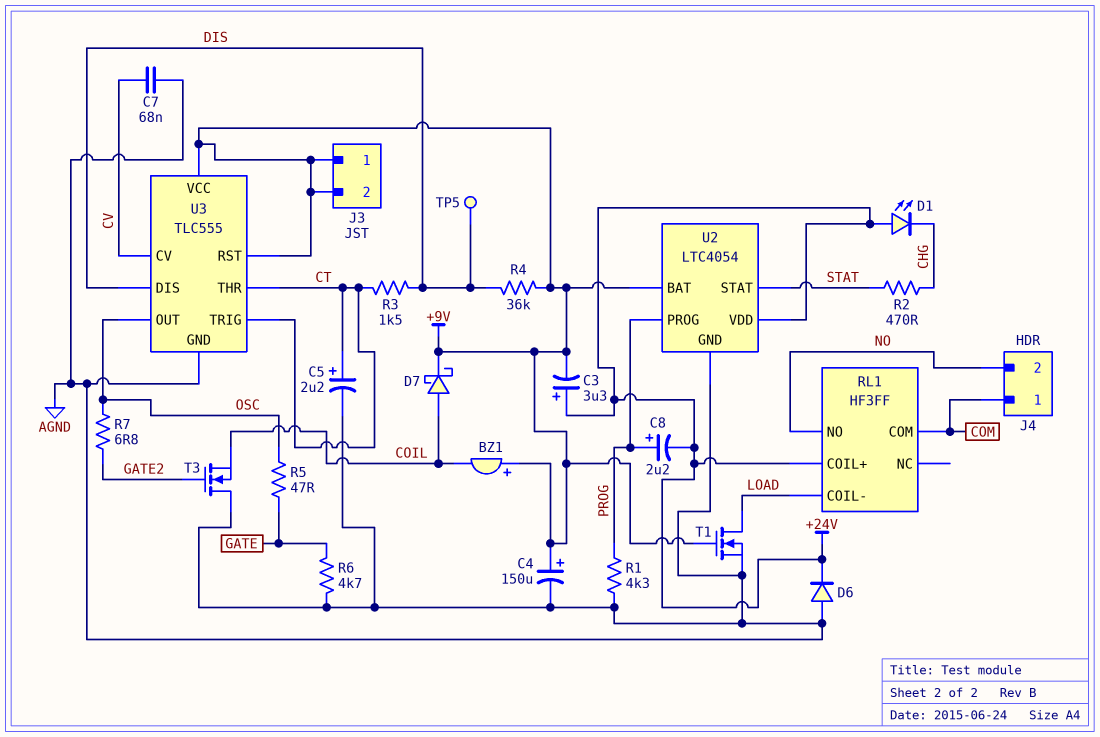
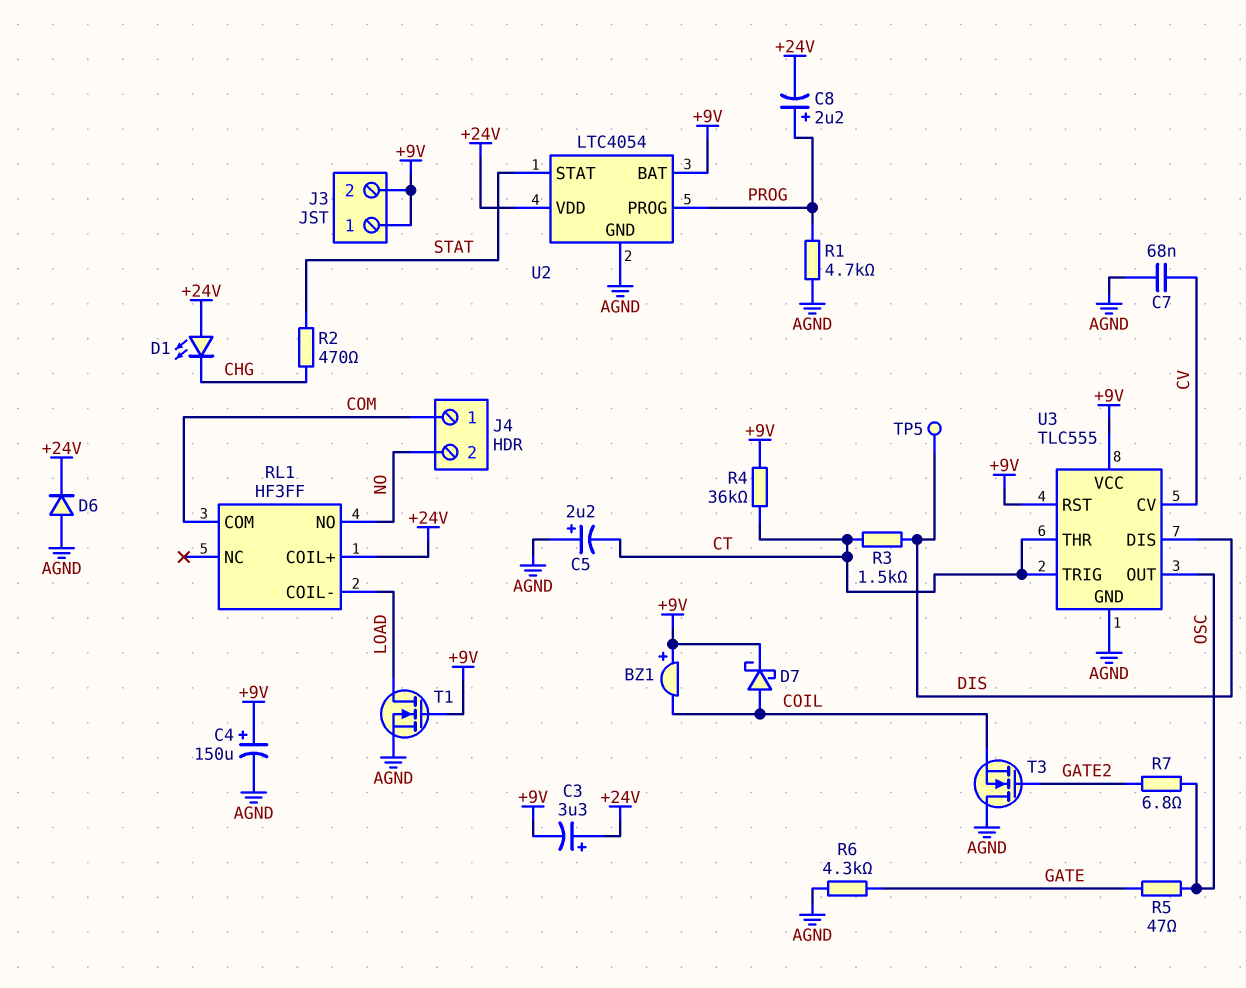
C5: 2.2uF (plus CT, minus AGND) -> 2.2uF (plus AGND, minus CT)
R1: 4.3k (AGND, PROG) -> 4.7k (AGND, PROG)
R4: 36k (+9V, DIS) -> 36k (+9V, CT)
R6: 4.7k (AGND, GATE) -> 4.3k (AGND, GATE)

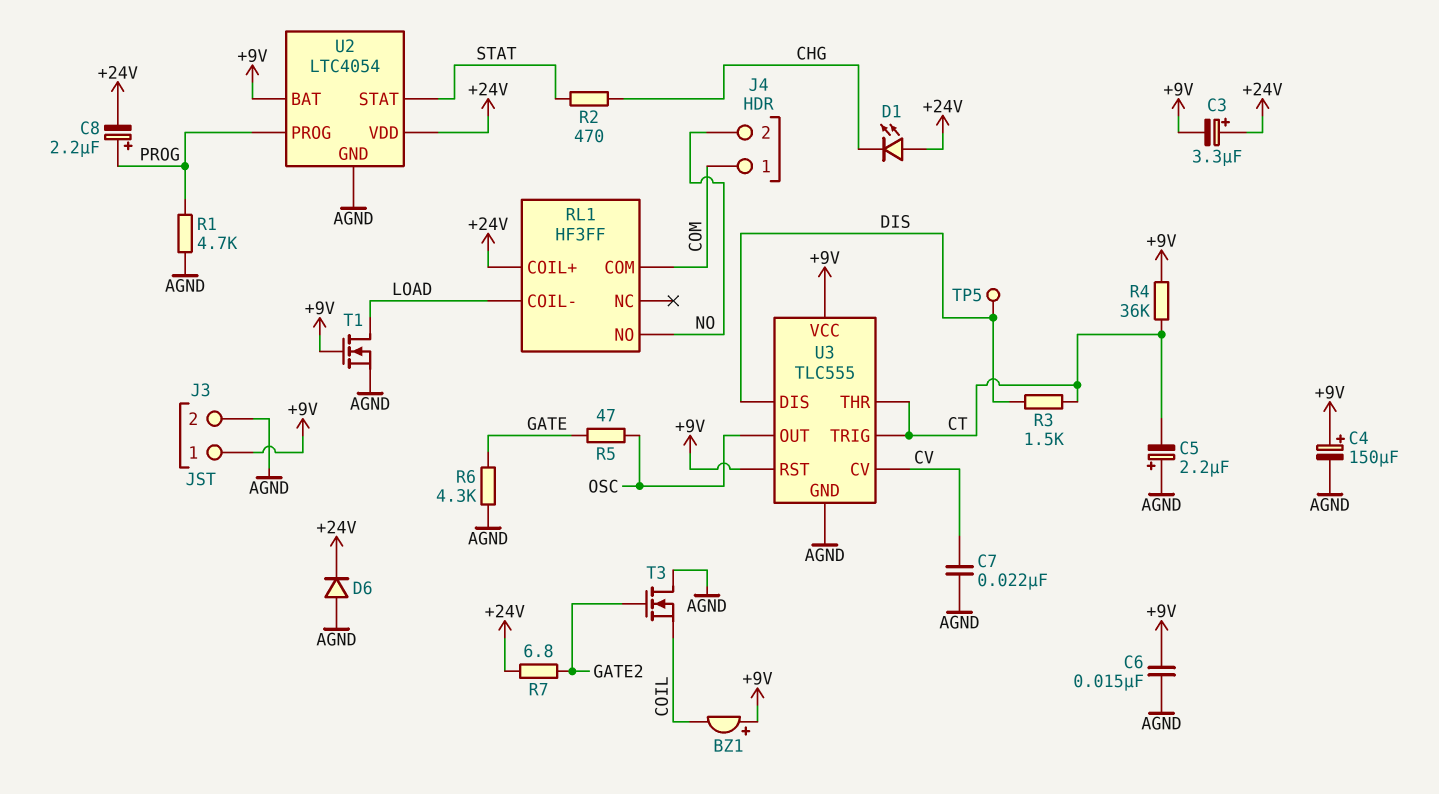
C6: none -> 15nF (+9V, AGND)
C7: 68nF (AGND, CV) -> 22nF (AGND, CV)
D7: schottky (A COIL, K +9V) -> none
J3 pin 2: +9V -> AGND
R7: 6.8 (GATE2, OSC) -> 6.8 (+24V, GATE2)

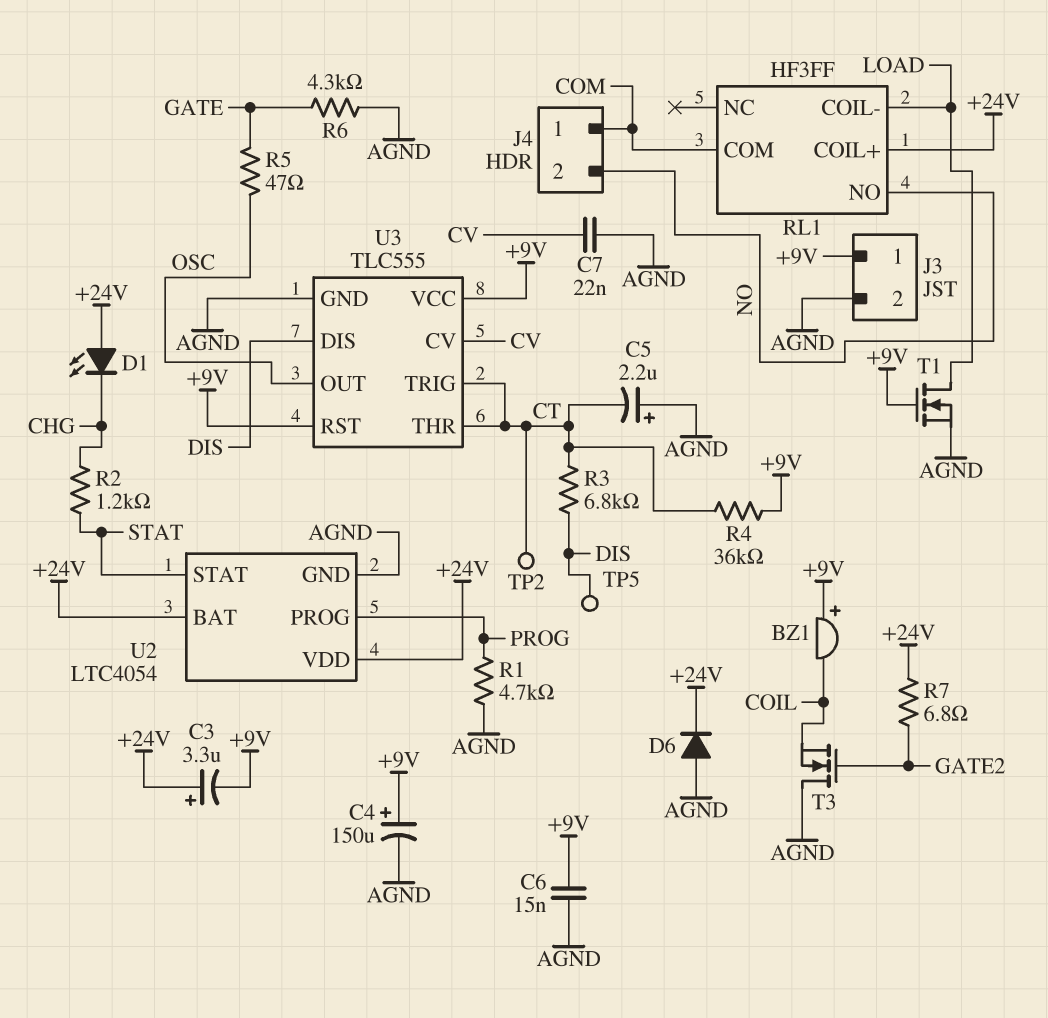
C8: 2.2uF (plus PROG, minus +24V) -> none
R2: 470 (CHG, STAT) -> 1.2k (CHG, STAT)
R3: 1.5k (CT, DIS) -> 6.8k (CT, DIS)
TP2: none -> test point (CT)
U2 pin BAT: +9V -> +24V

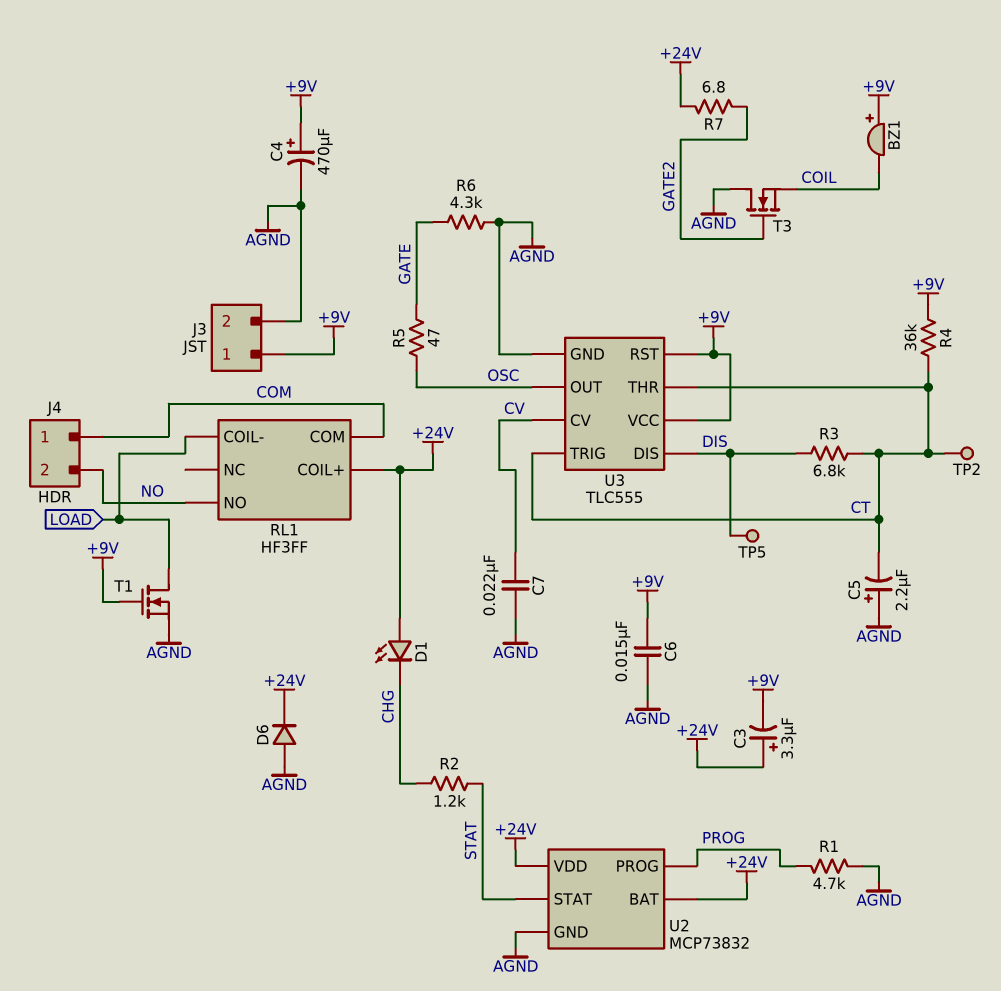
C4: 150uF (plus +9V, minus AGND) -> 470uF (plus +9V, minus AGND)
U2: LTC4054 -> MCP73832

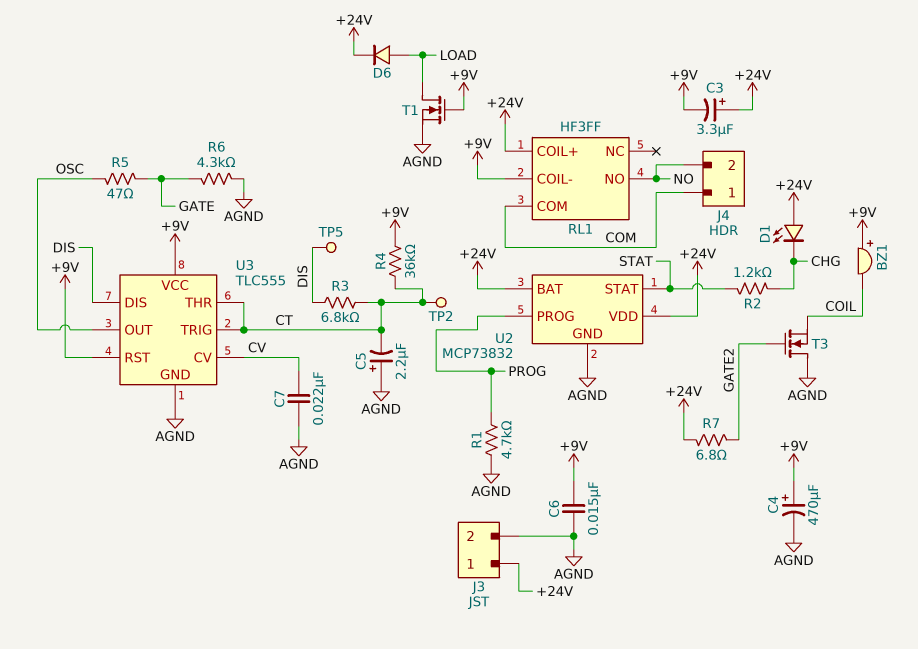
D6: diode (A AGND, K +24V) -> diode (A LOAD, K +24V)
J3 pin 1: +9V -> +24V
RL1 pin COIL-: LOAD -> +9V

